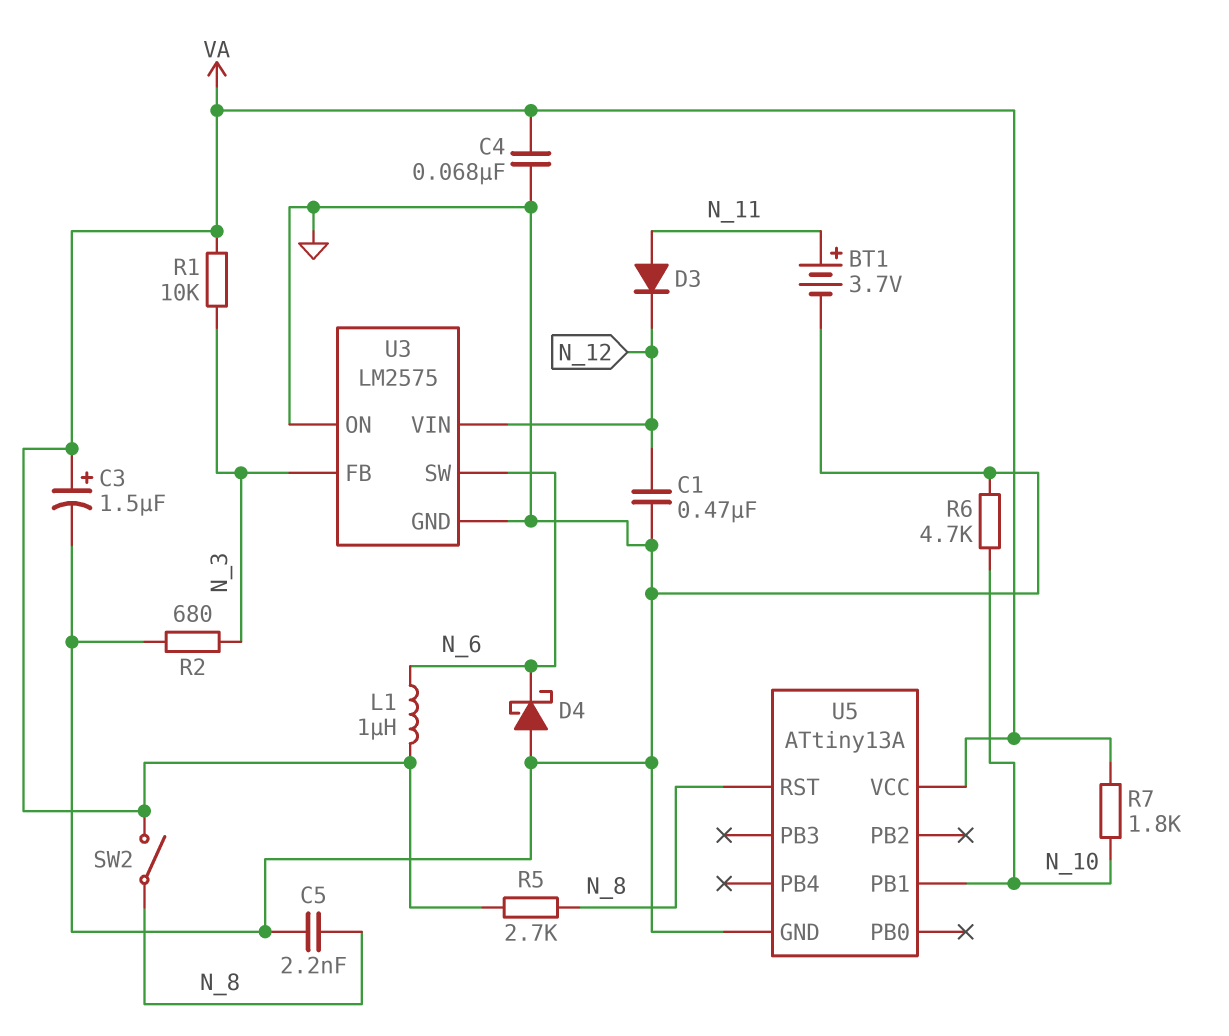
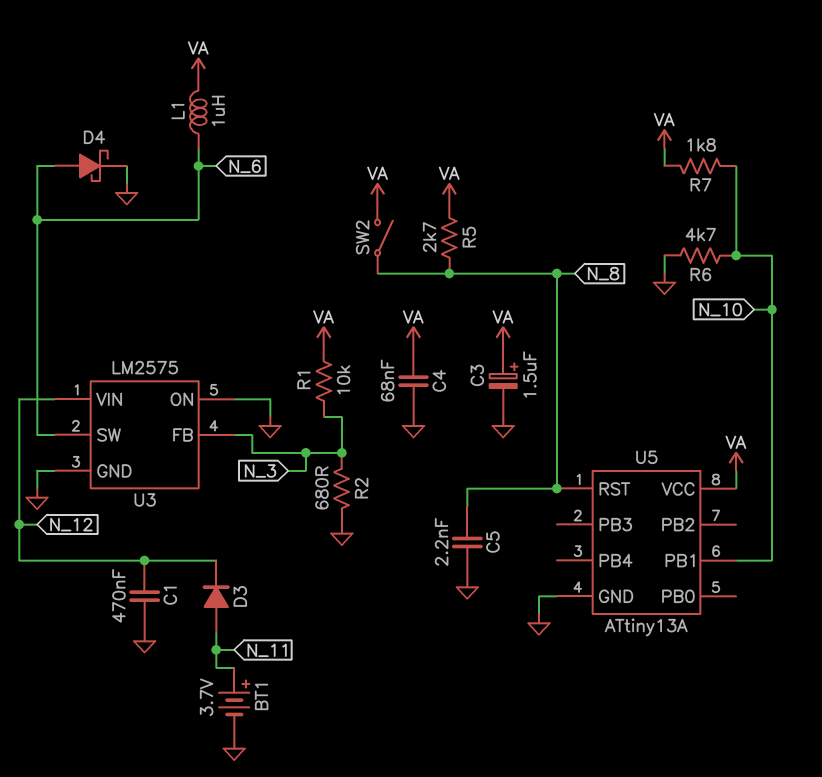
D4: schottky (A GND, K N_6) -> schottky (A N_6, K GND)

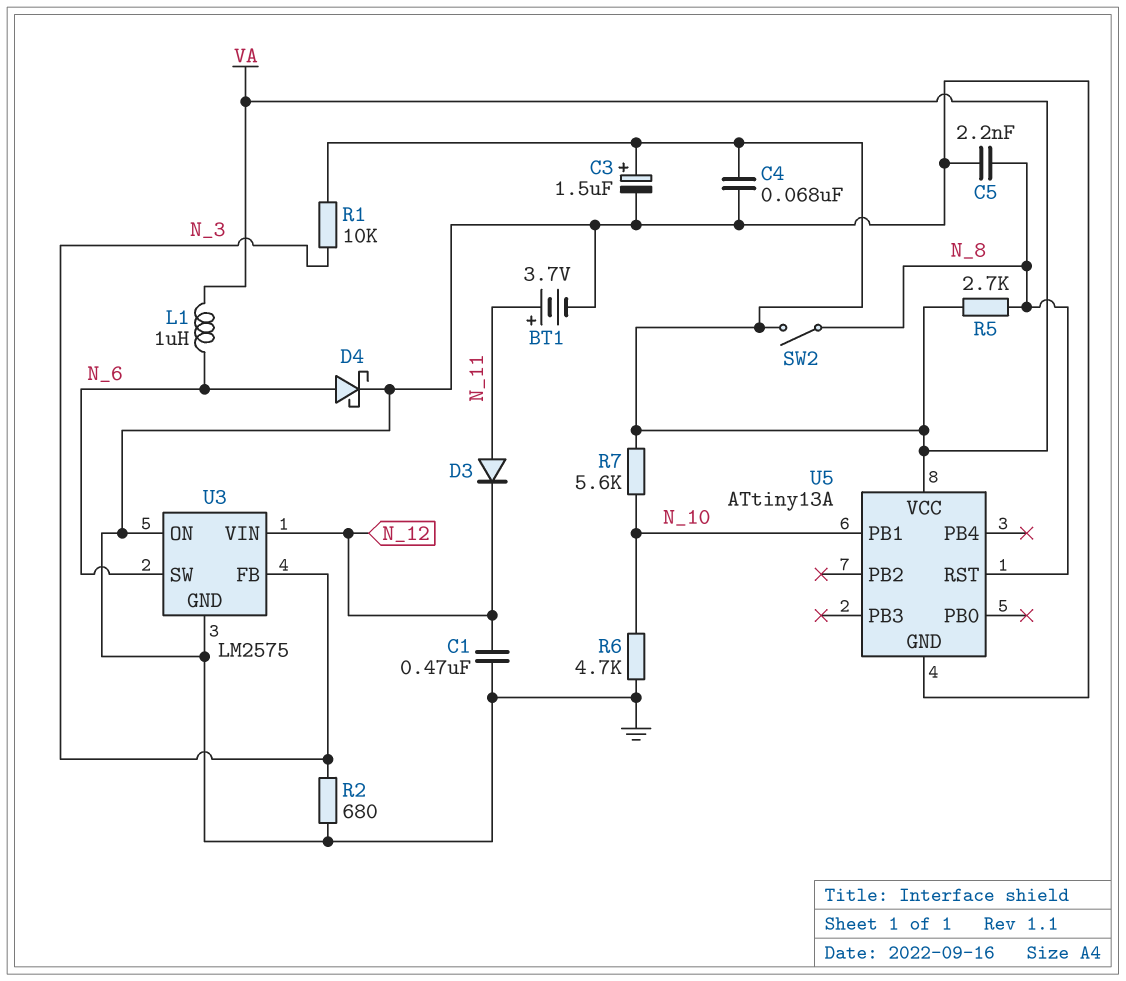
R7: 1.8k (N_10, VA) -> 5.6k (N_10, VA)

